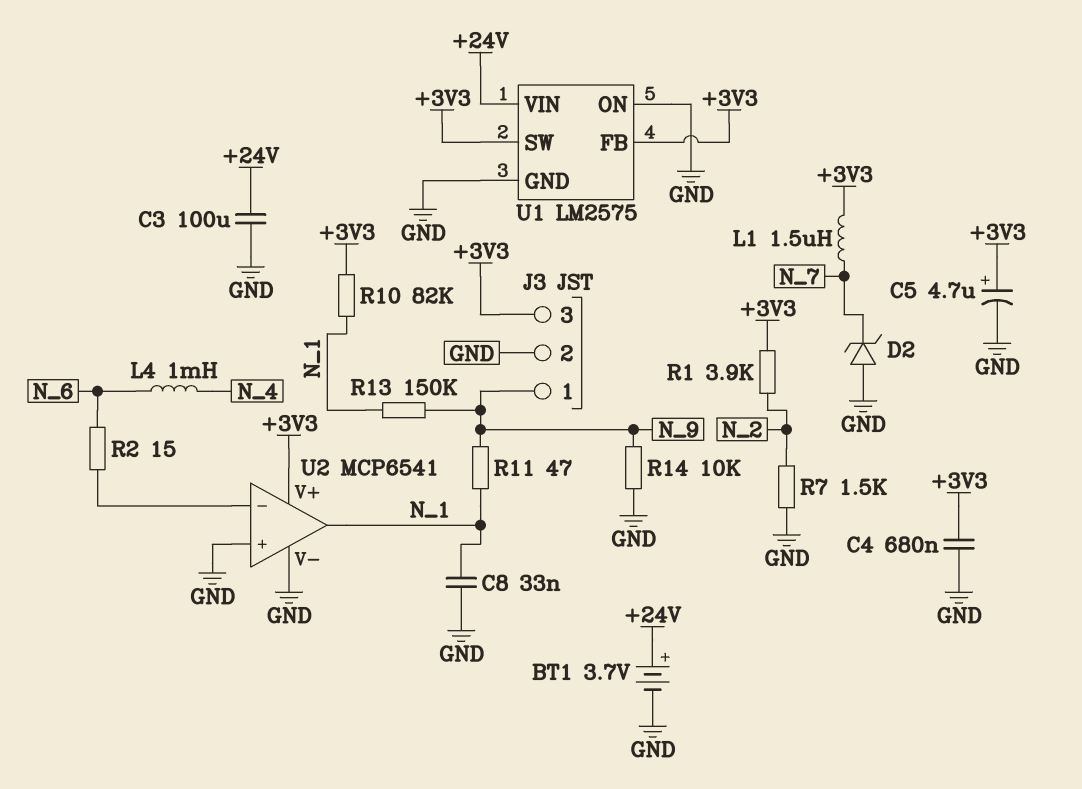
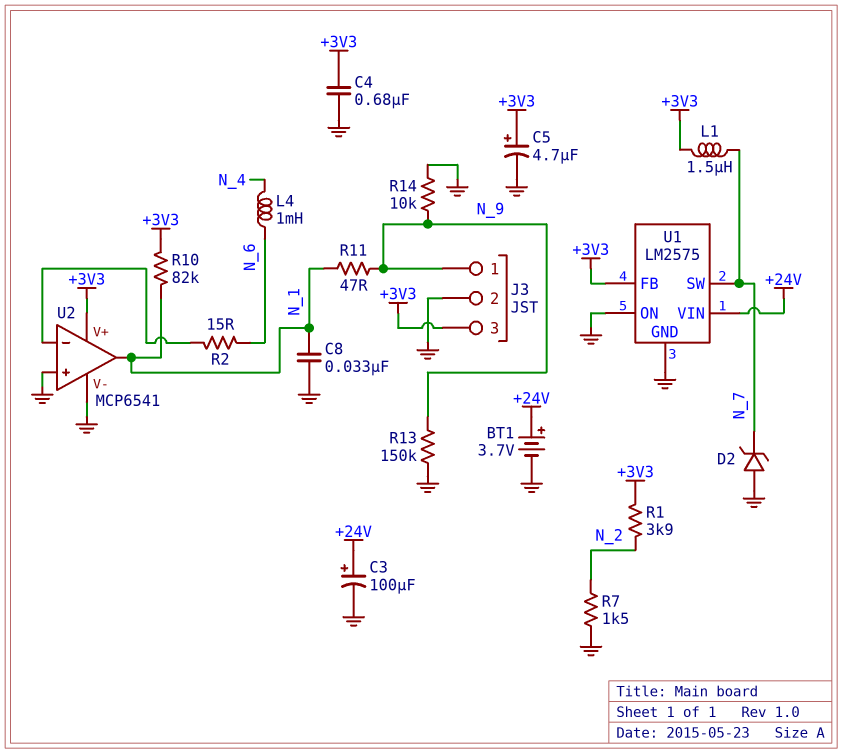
C3: 100uF (+24V, GND) -> 100uF (plus +24V, minus GND)
R13: 150k (N_1, N_9) -> 150k (GND, N_9)
U1 pin SW: +3V3 -> N_7

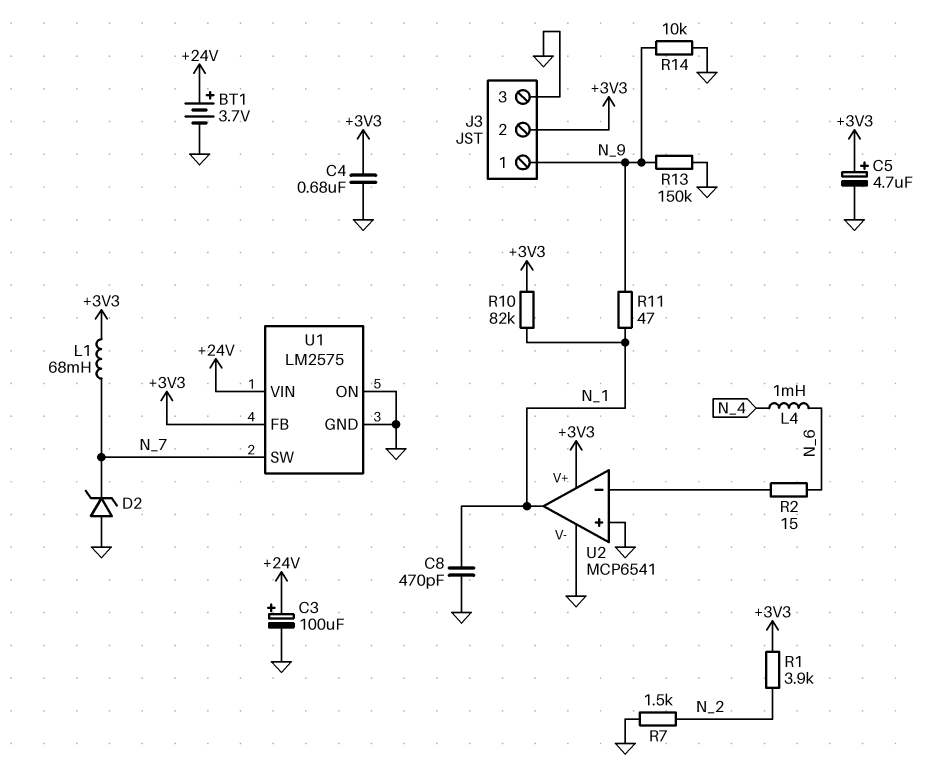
C8: 33nF (GND, N_1) -> 470pF (GND, N_1)
J3 pin 2: GND -> +3V3
J3 pin 3: +3V3 -> GND
L1: 1.5uH (+3V3, N_7) -> 68mH (+3V3, N_7)

